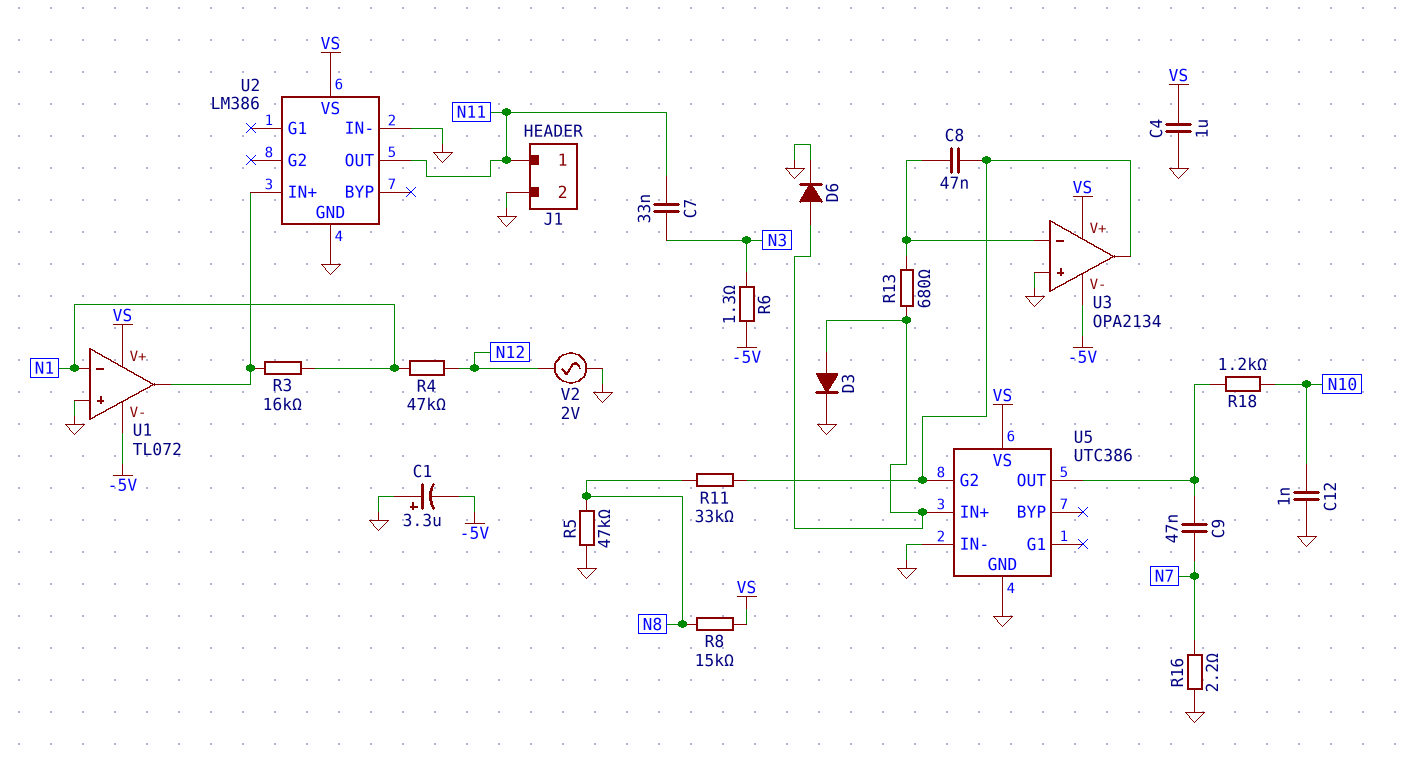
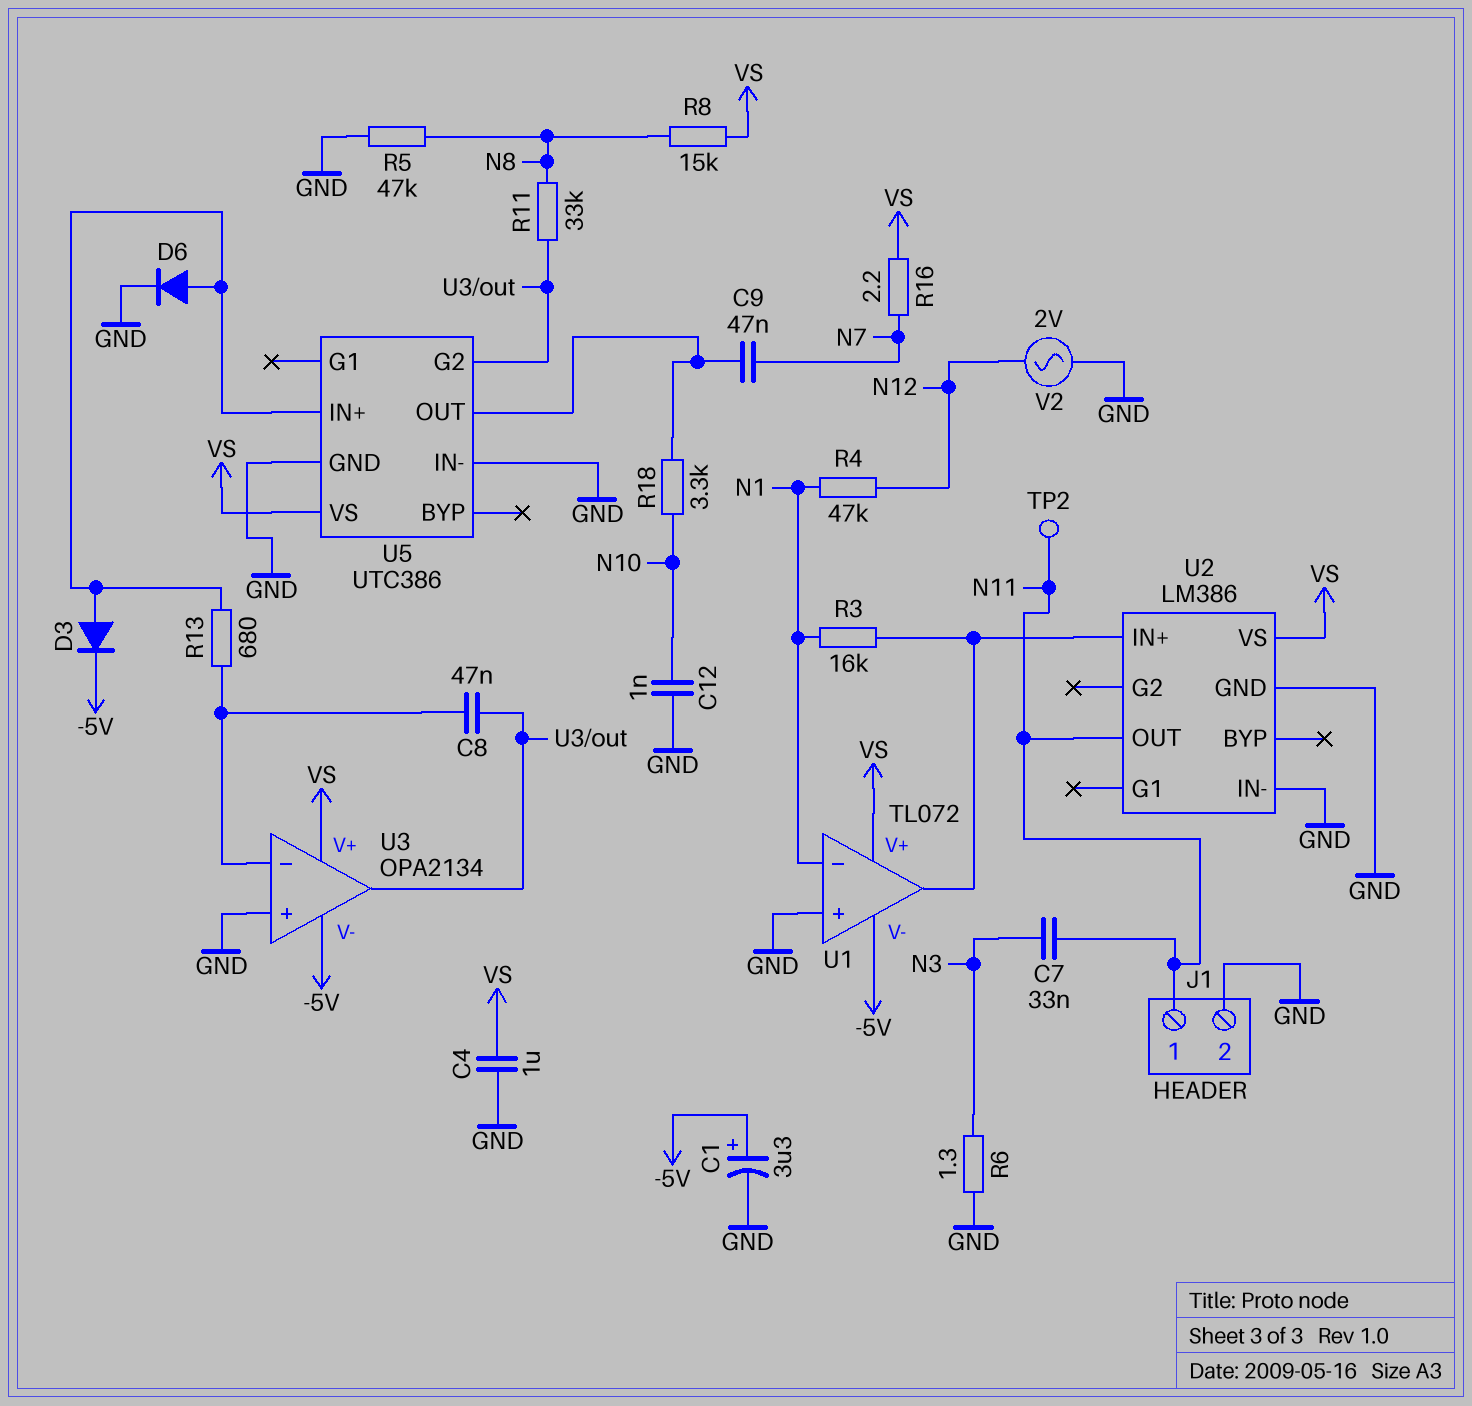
C1: 3.3uF (plus GND, minus -5V) -> 3.3uF (plus -5V, minus GND)
D3: diode (A U5/IN+, K GND) -> diode (A U5/IN+, K -5V)
R6: 1.3 (-5V, N3) -> 1.3 (GND, N3)
R16: 2.2 (GND, N7) -> 2.2 (N7, VS)
R18: 1.2k (N10, U5/OUT) -> 3.3k (N10, U5/OUT)
TP2: none -> test point (N11)

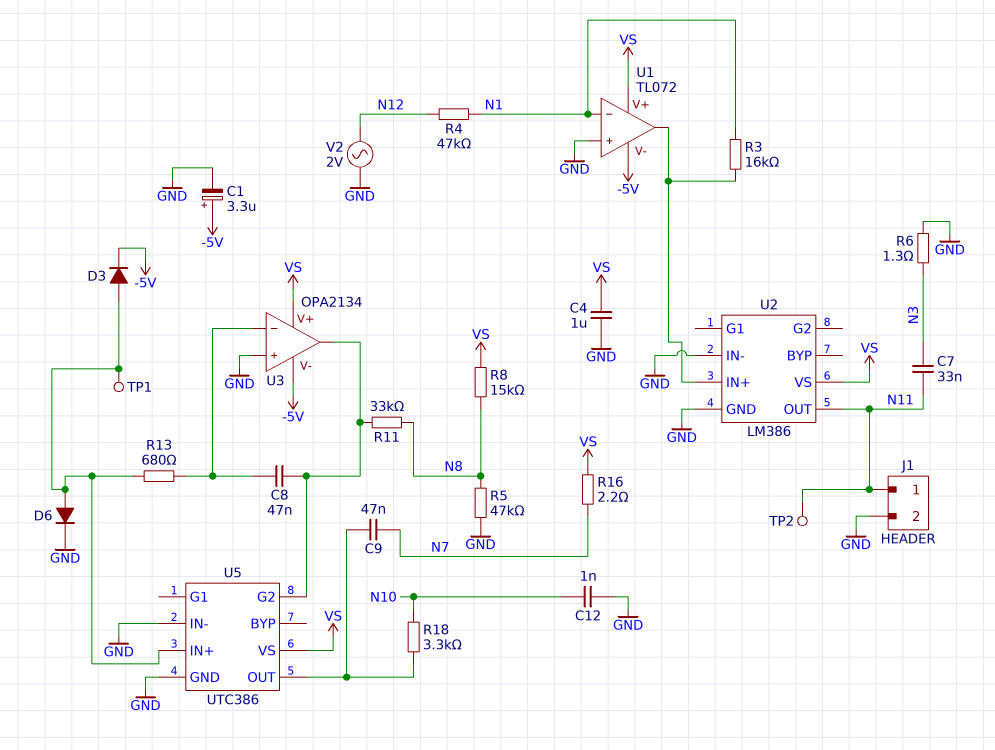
TP1: none -> test point (U5/IN+)

